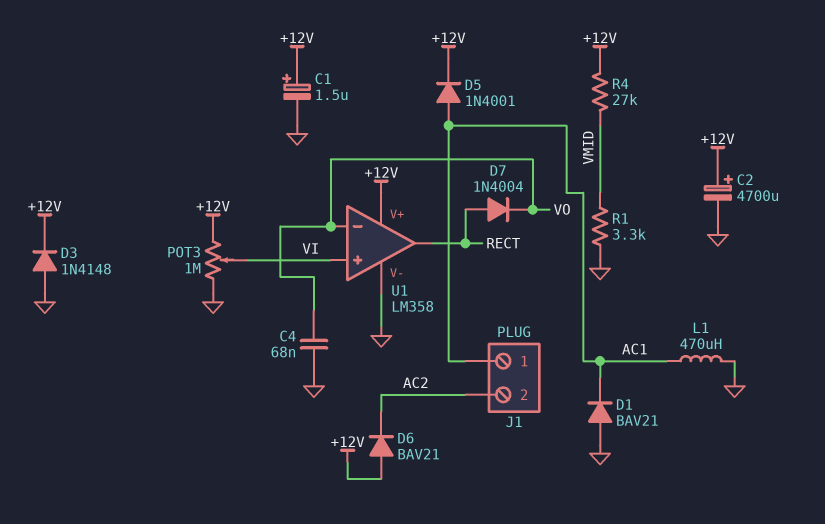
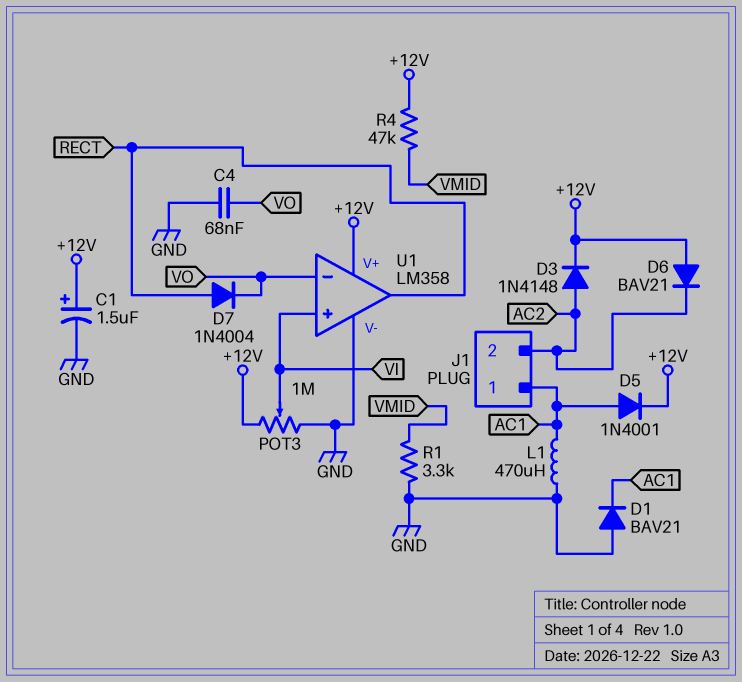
C2: 4700uF (plus +12V, minus GND) -> none
D3: diode 1N4148 (A GND, K +12V) -> diode 1N4148 (A AC2, K +12V)
R4: 27k (+12V, VMID) -> 47k (+12V, VMID)

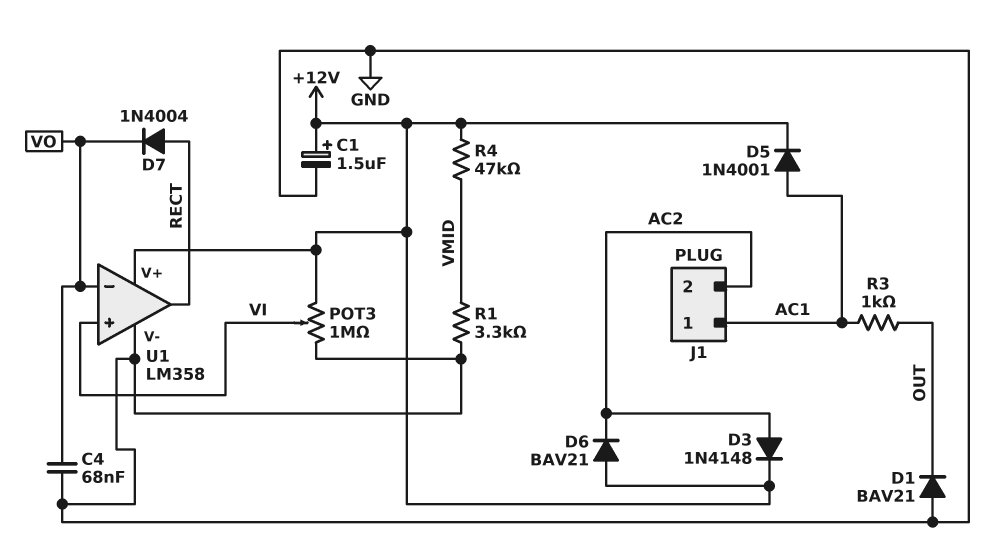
D1: diode BAV21 (A GND, K AC1) -> diode BAV21 (A GND, K OUT)
L1: 470uH (AC1, GND) -> none
R3: none -> 1k (AC1, OUT)

